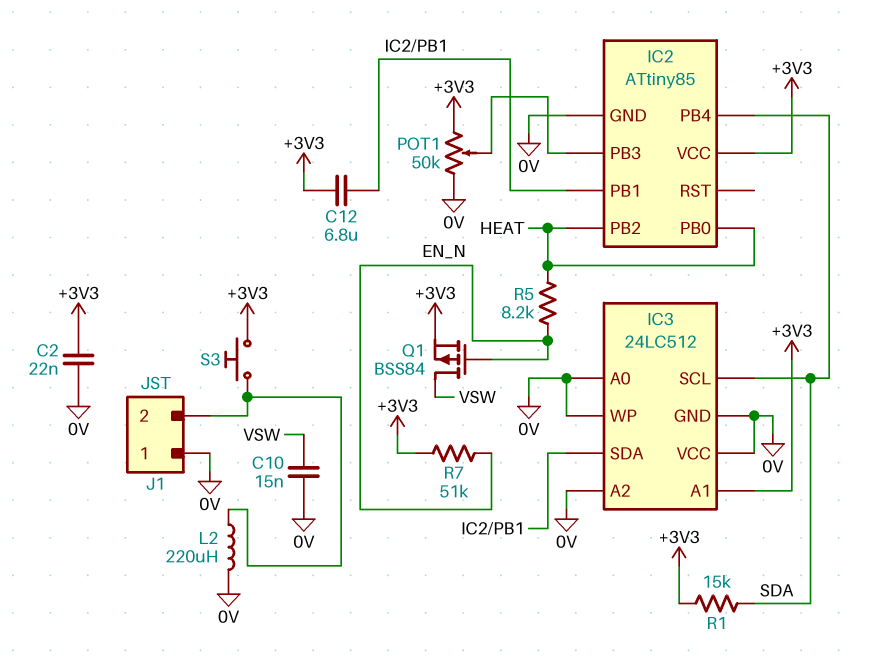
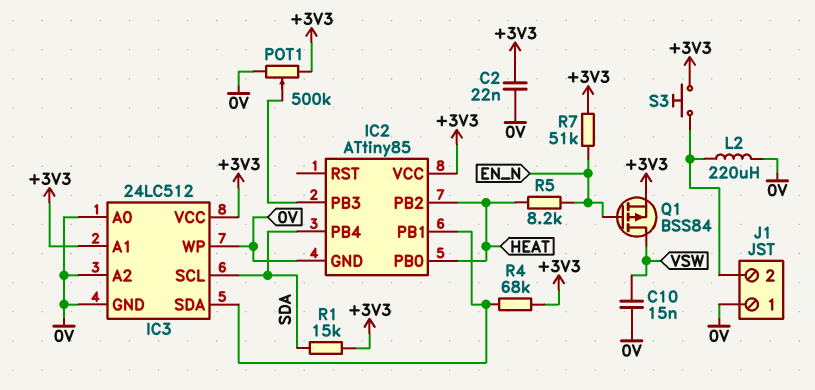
C12: 6.8uF (+3V3, IC2/PB1) -> none
IC3 pin VCC: 0V -> +3V3
POT1: 50k (+3V3, 0V, wiper IC2/PB3) -> 500k (+3V3, 0V, wiper IC2/PB3)
R4: none -> 68k (+3V3, IC2/PB1)

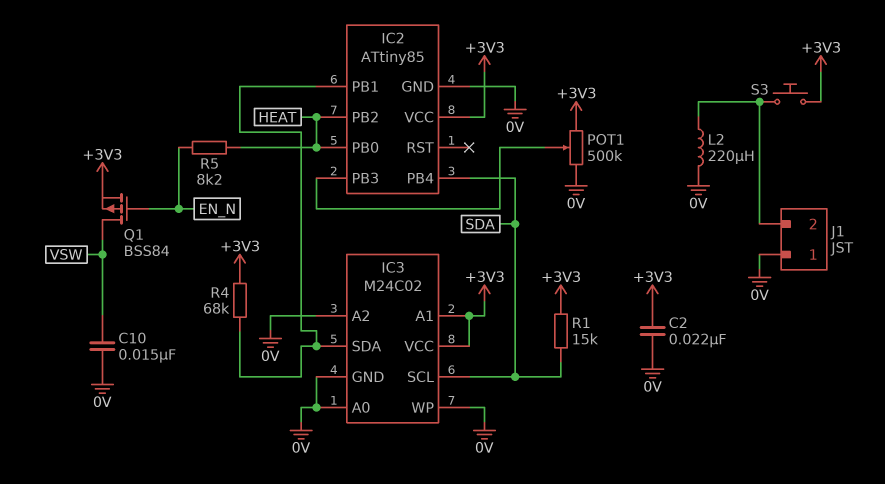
IC3: 24LC512 -> M24C02
R7: 51k (+3V3, EN_N) -> none

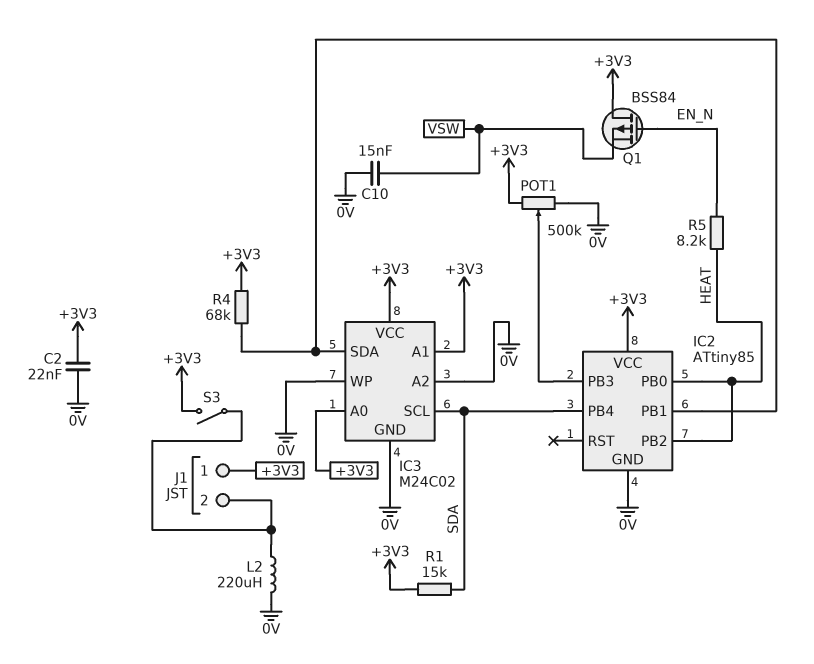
IC3 pin A0: 0V -> +3V3
J1 pin 1: 0V -> +3V3
Q1: PMOS BSS84 (G EN_N, D VSW, S +3V3) -> PMOS BSS84 (G EN_N, D +3V3, S VSW)
S3: button (+3V3, J1/2) -> switch (+3V3, J1/2)

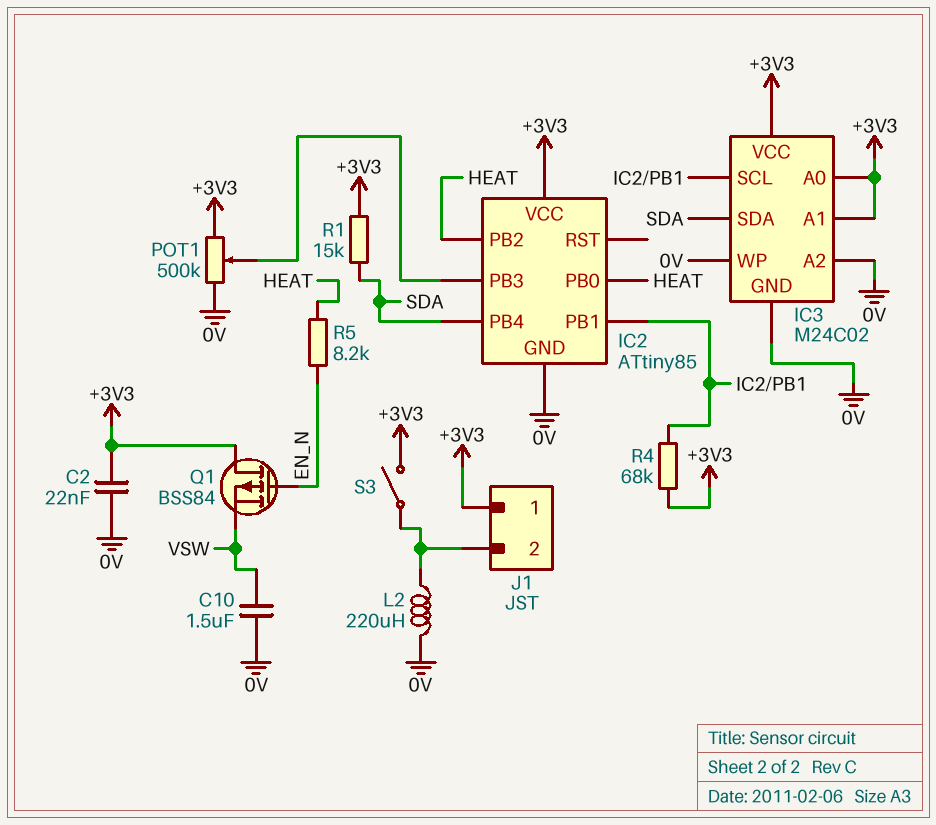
C10: 15nF (0V, VSW) -> 1.5uF (0V, VSW)
IC3 pin SCL: SDA -> IC2/PB1
IC3 pin SDA: IC2/PB1 -> SDA

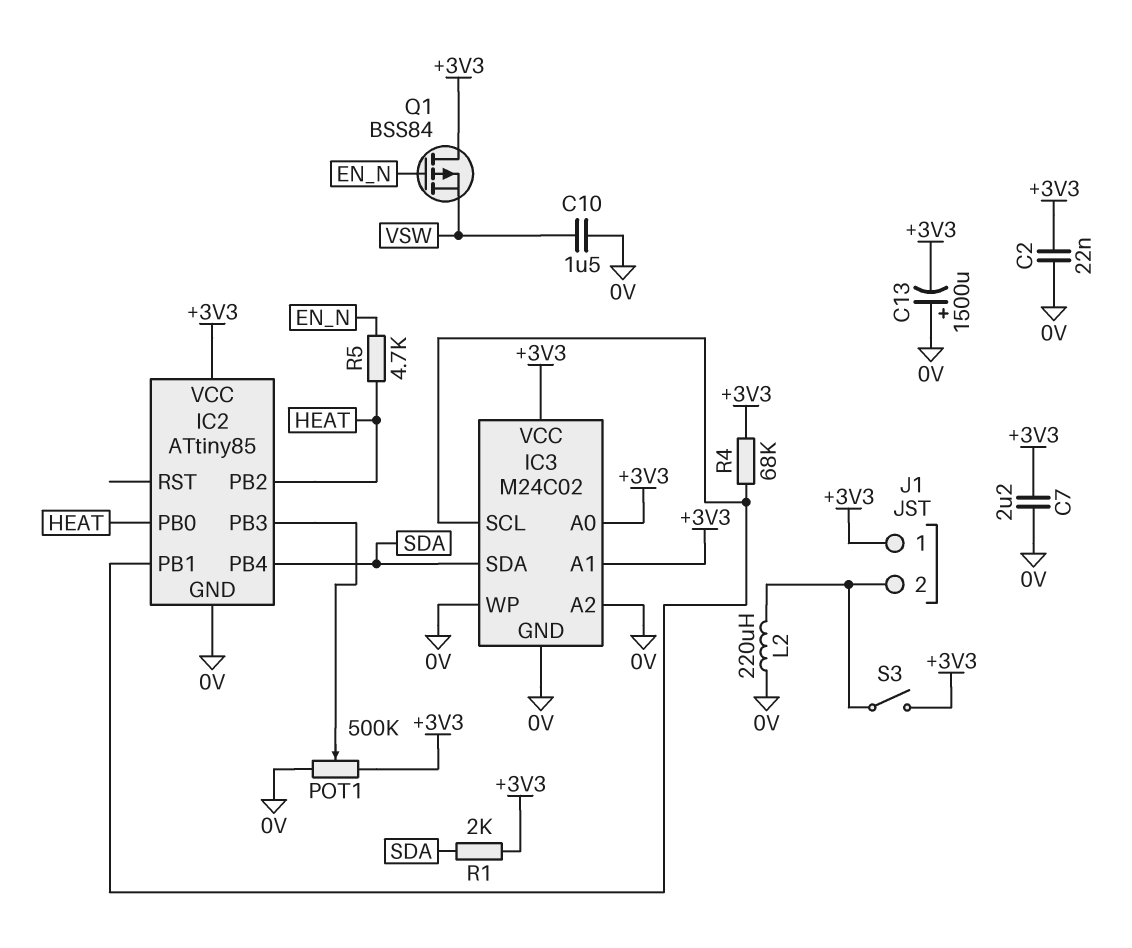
C7: none -> 2.2uF (+3V3, 0V)
C13: none -> 1500uF (plus 0V, minus +3V3)
R1: 15k (+3V3, SDA) -> 2k (+3V3, SDA)
R5: 8.2k (EN_N, HEAT) -> 4.7k (EN_N, HEAT)

